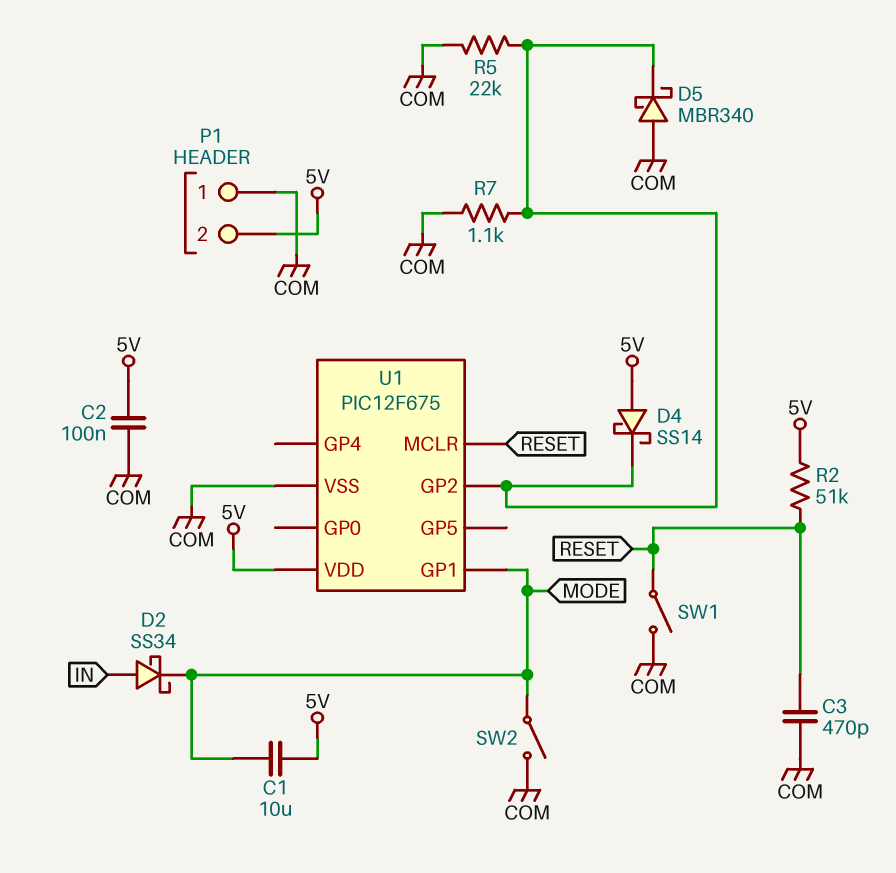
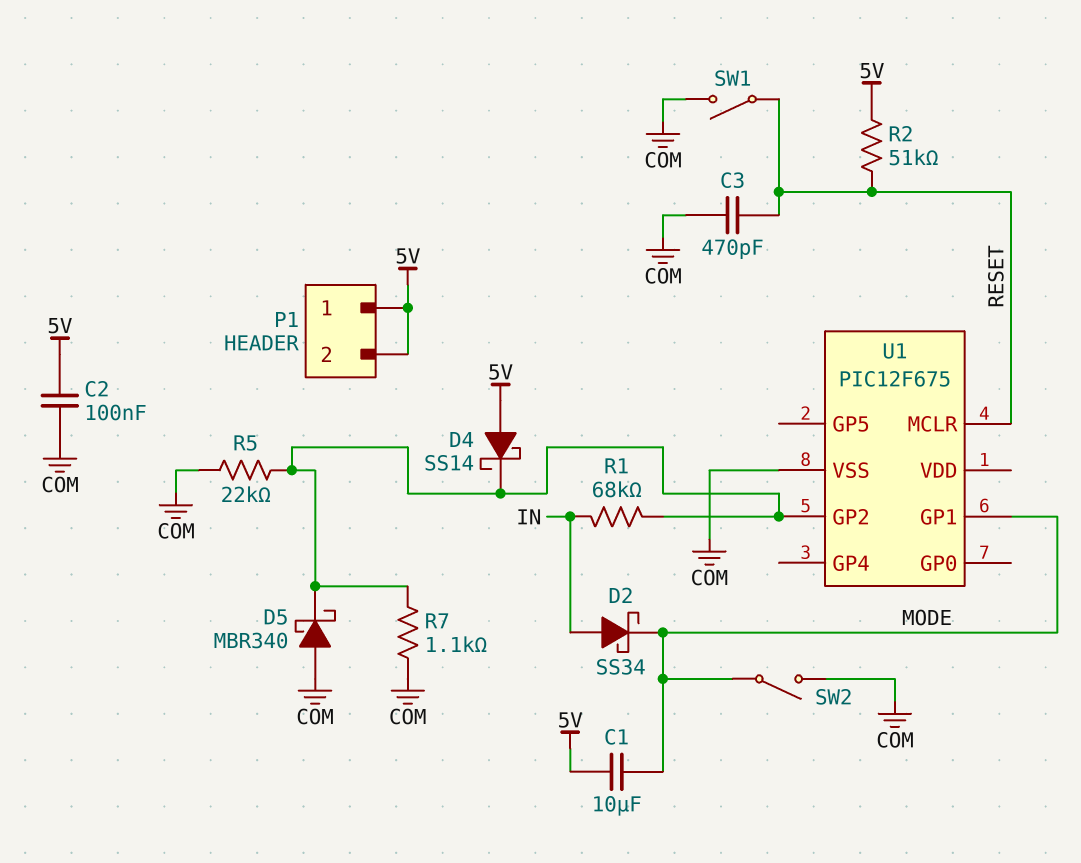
P1 pin 1: COM -> 5V
R1: none -> 68k (IN, U1/GP2)
U1 pin VDD: 5V -> none

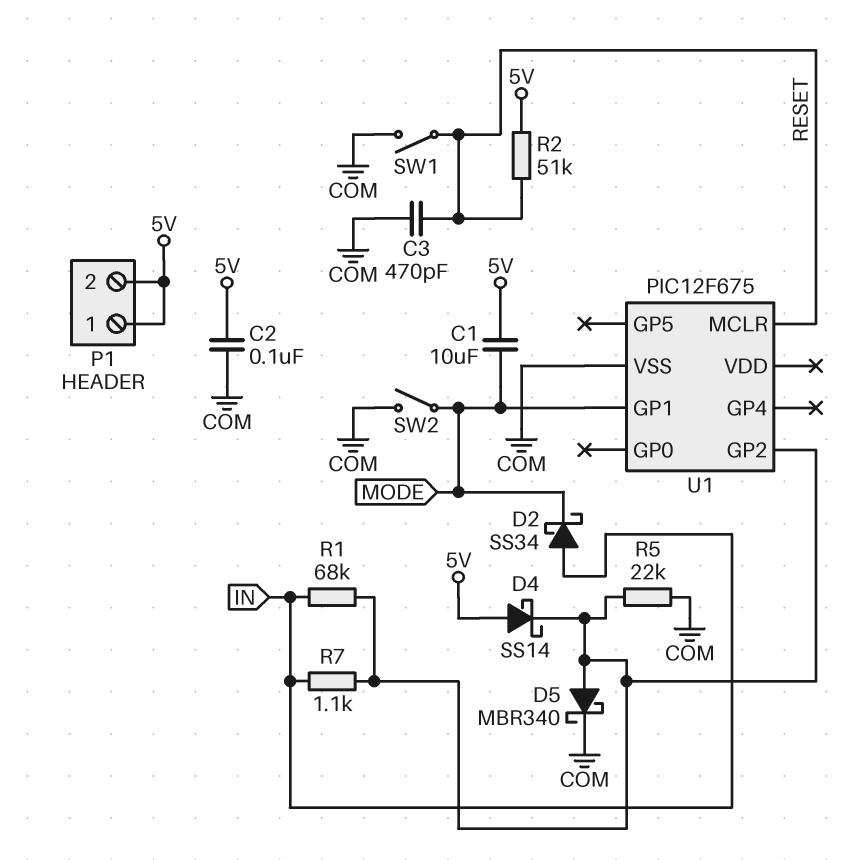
D5: schottky MBR340 (A COM, K U1/GP2) -> schottky MBR340 (A U1/GP2, K COM)
R7: 1.1k (COM, U1/GP2) -> 1.1k (IN, U1/GP2)

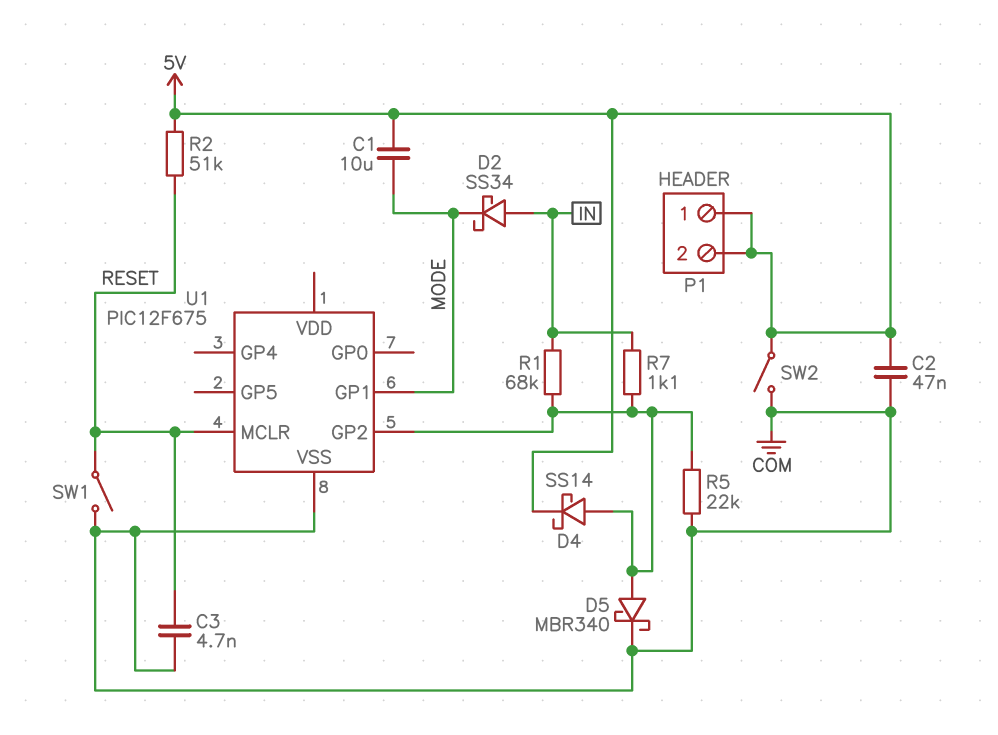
C2: 100nF (5V, COM) -> 47nF (5V, COM)
C3: 470pF (COM, RESET) -> 4.7nF (COM, RESET)
D4: schottky SS14 (A 5V, K U1/GP2) -> schottky SS14 (A U1/GP2, K 5V)
SW2: switch (COM, MODE) -> switch (5V, COM)

